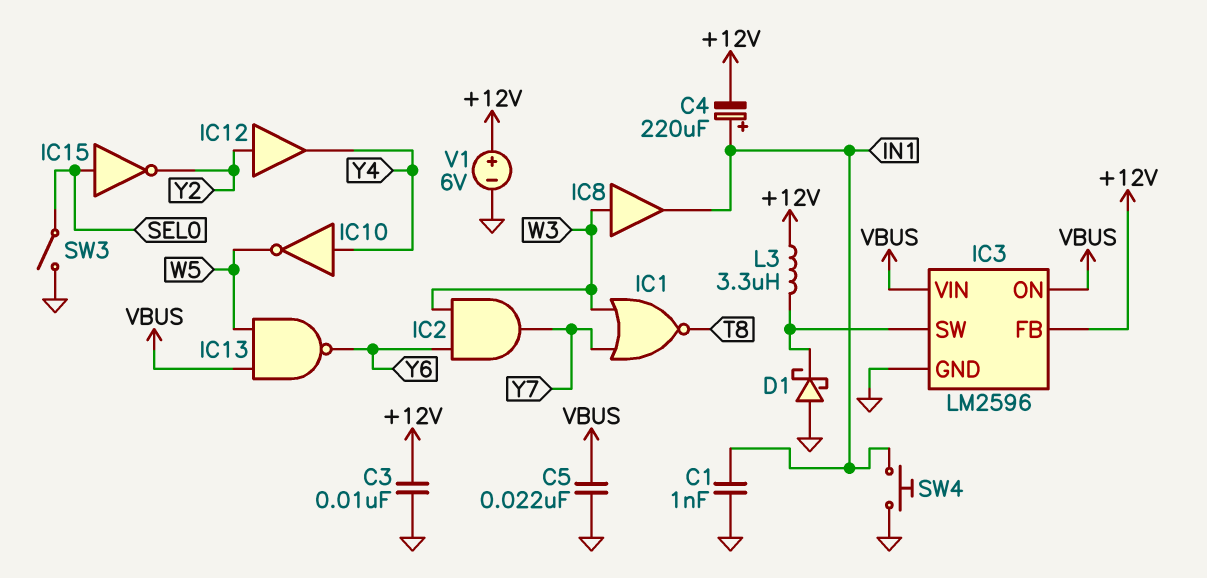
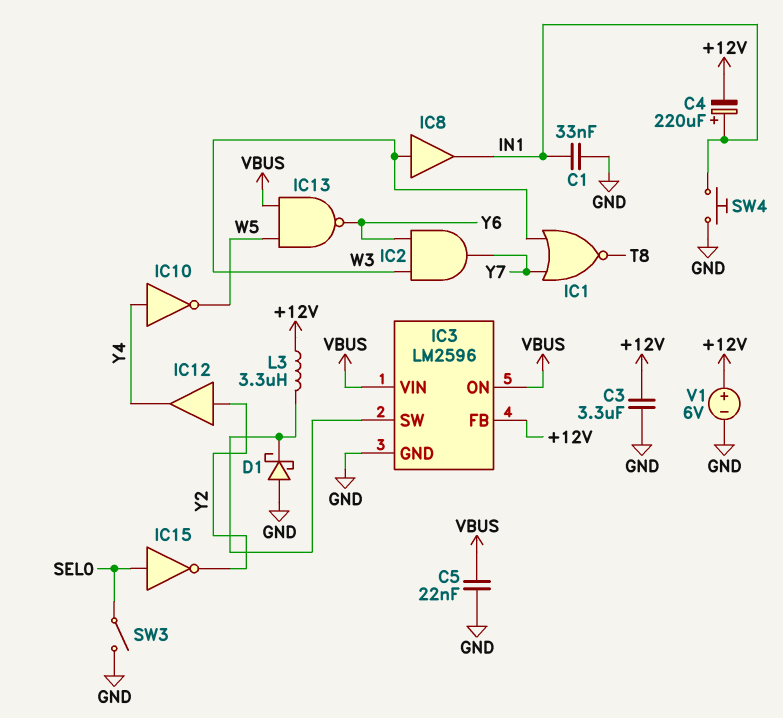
C1: 1nF (GND, IN1) -> 33nF (GND, IN1)
C3: 10nF (+12V, GND) -> 3.3uF (+12V, GND)

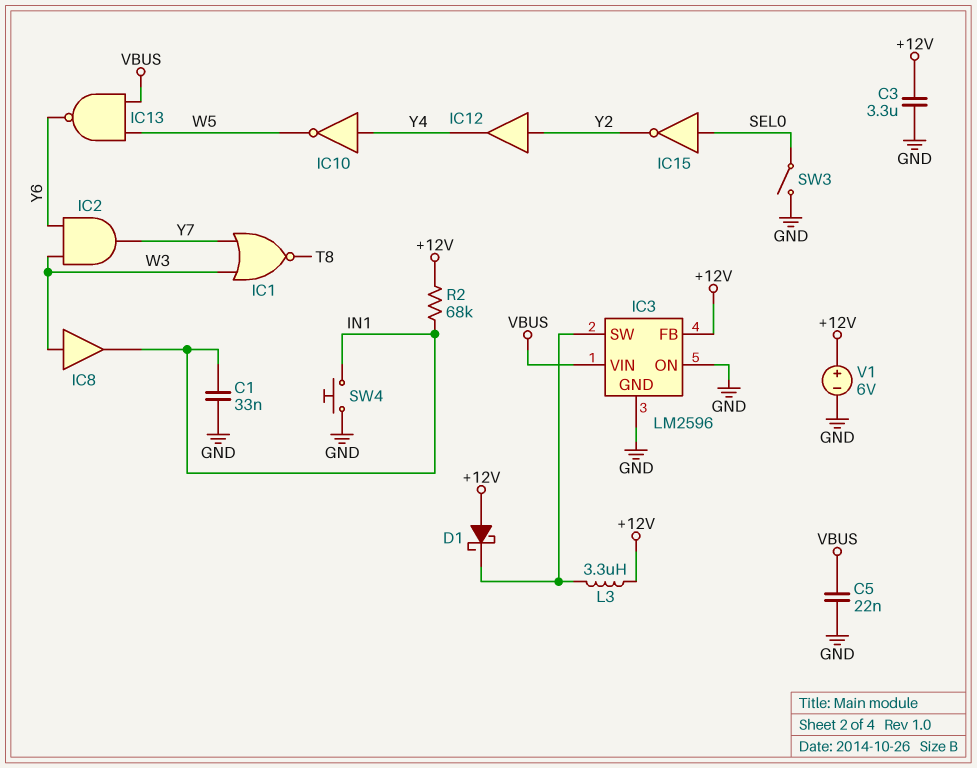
C4: 220uF (plus IN1, minus +12V) -> none
D1: schottky (A GND, K IC3/SW) -> schottky (A +12V, K IC3/SW)
IC3 pin ON: VBUS -> GND
R2: none -> 68k (+12V, IN1)

